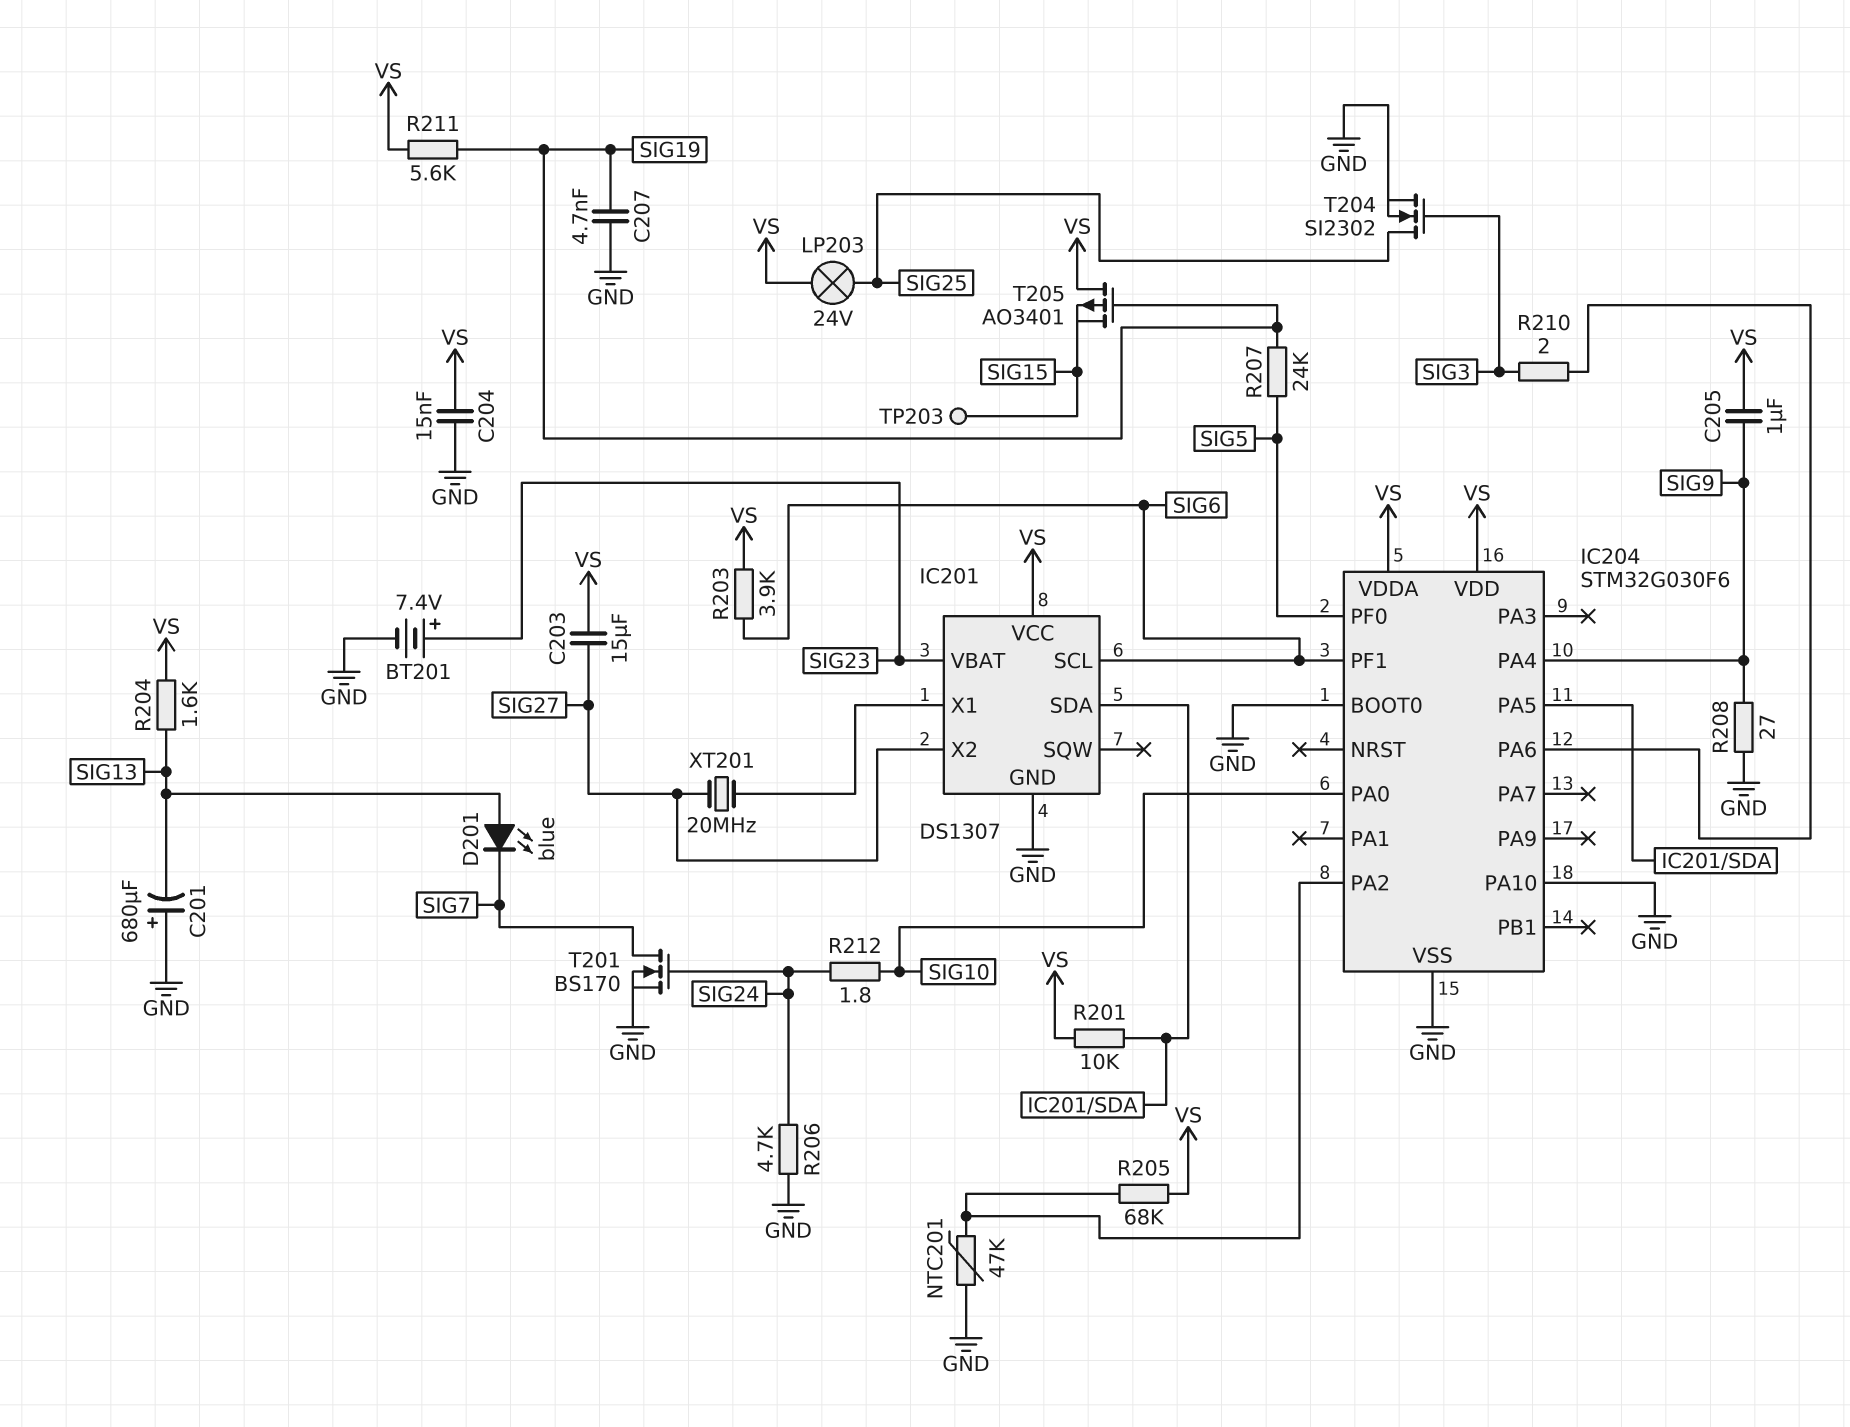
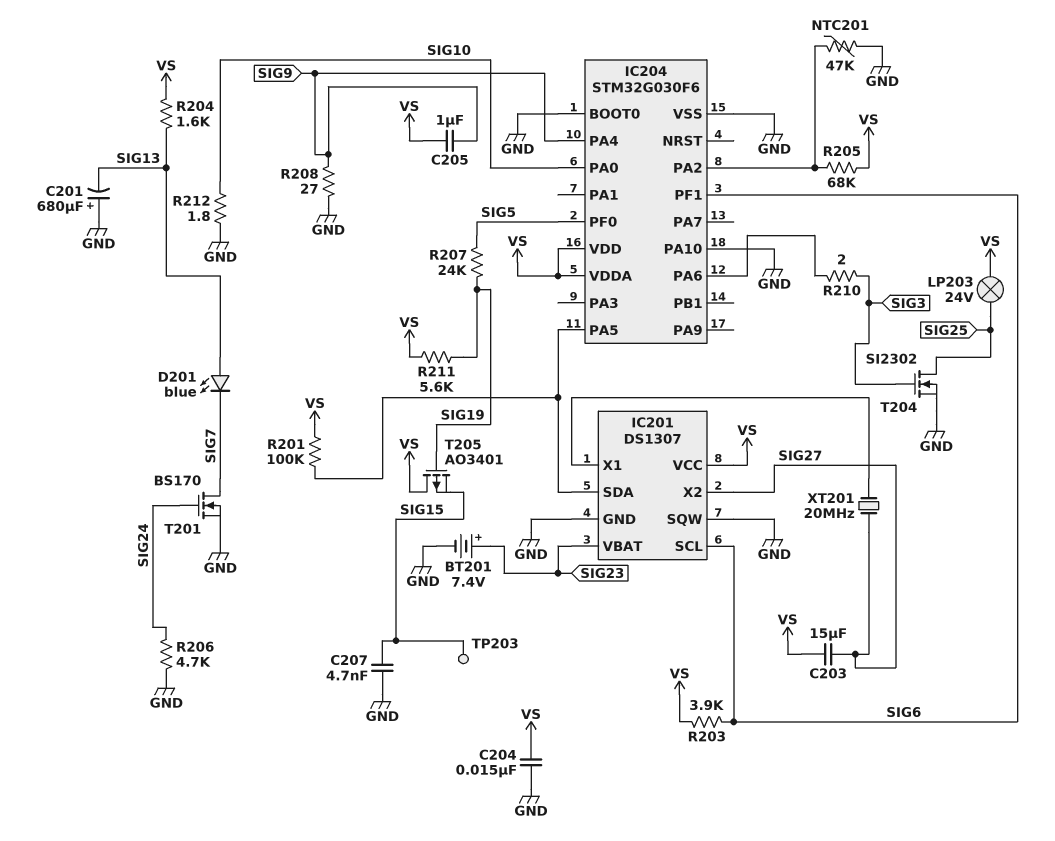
C207: 4.7nF (GND, SIG19) -> 4.7nF (GND, SIG15)
IC201 pin SQW: none -> GND
R201: 10k (IC201/SDA, VS) -> 100k (IC201/SDA, VS)
R212: 1.8 (SIG10, SIG24) -> 1.8 (GND, SIG10)

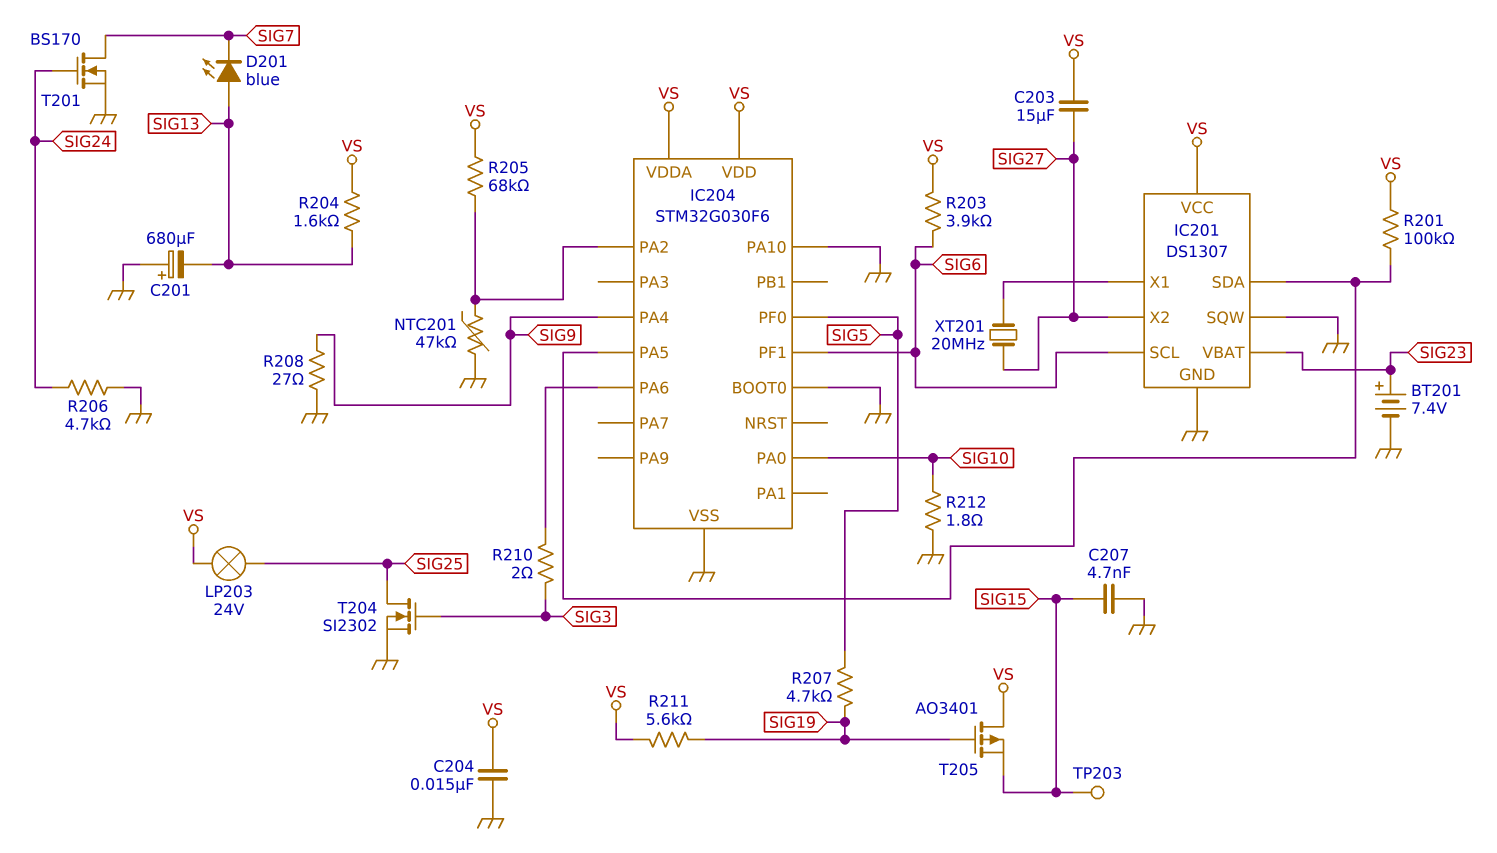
C205: 1uF (SIG9, VS) -> none
R207: 24k (SIG5, SIG19) -> 4.7k (SIG5, SIG19)

